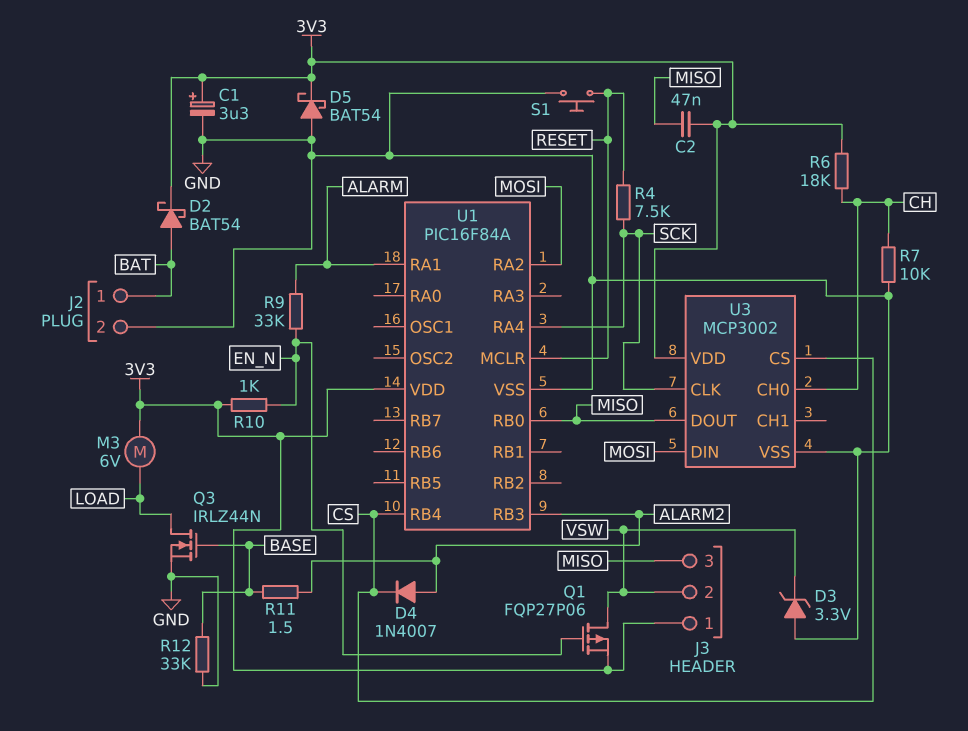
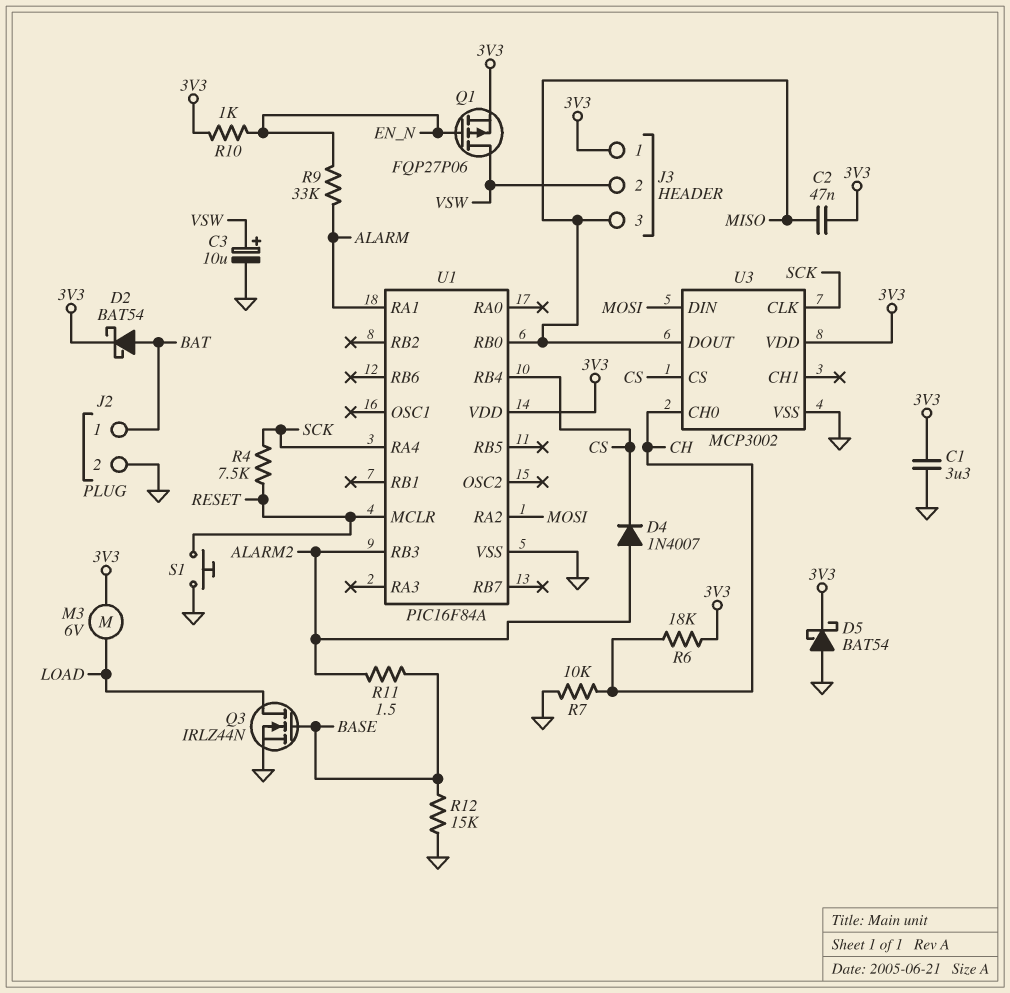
C1: 3.3uF (plus 3V3, minus GND) -> 3.3uF (3V3, GND)
C3: none -> 10uF (plus VSW, minus GND)
D3: zener 3.3V (A GND, K VSW) -> none
R12: 33k (BASE, GND) -> 15k (BASE, GND)

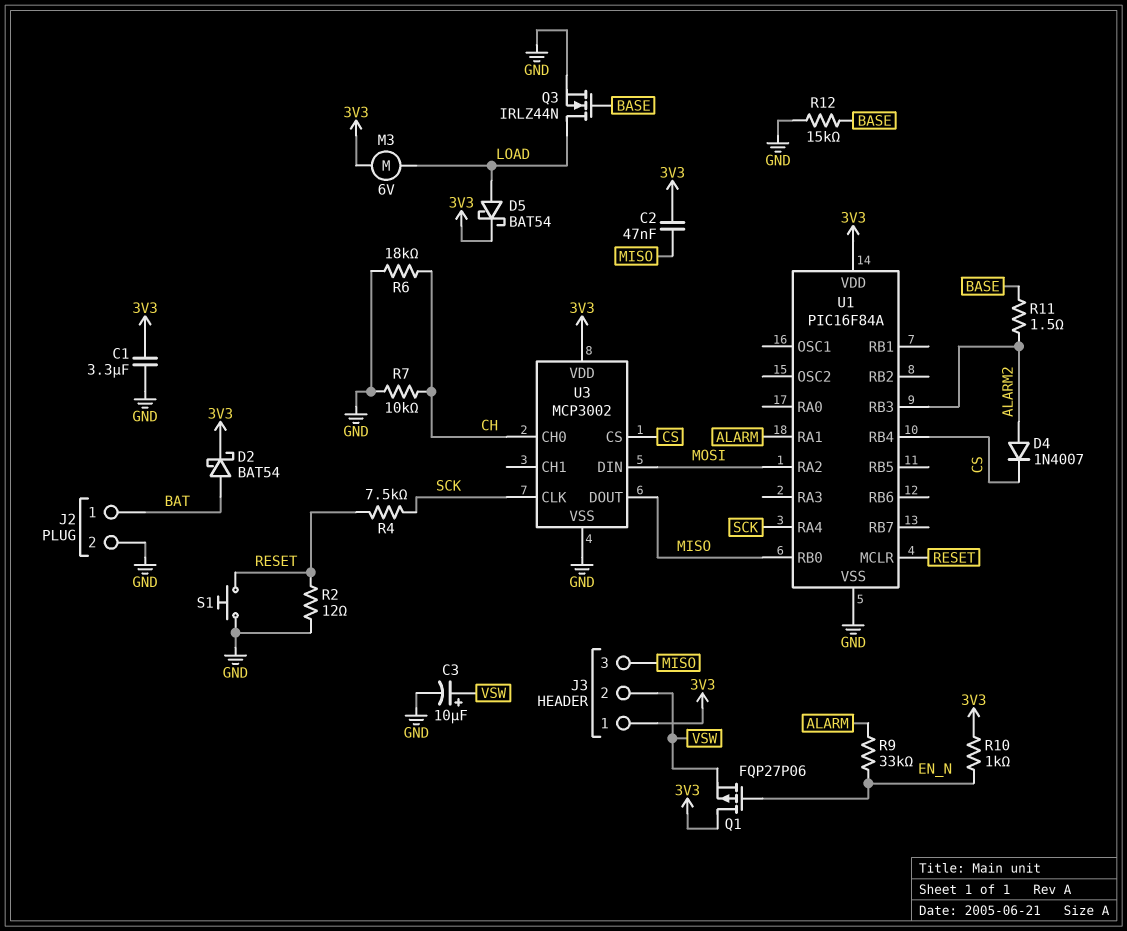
D5: schottky BAT54 (A GND, K 3V3) -> schottky BAT54 (A LOAD, K 3V3)
Q1: PMOS FQP27P06 (G EN_N, D VSW, S 3V3) -> PMOS FQP27P06 (G EN_N, D 3V3, S VSW)
R2: none -> 12 (GND, RESET)
R6: 18k (3V3, CH) -> 18k (CH, GND)

